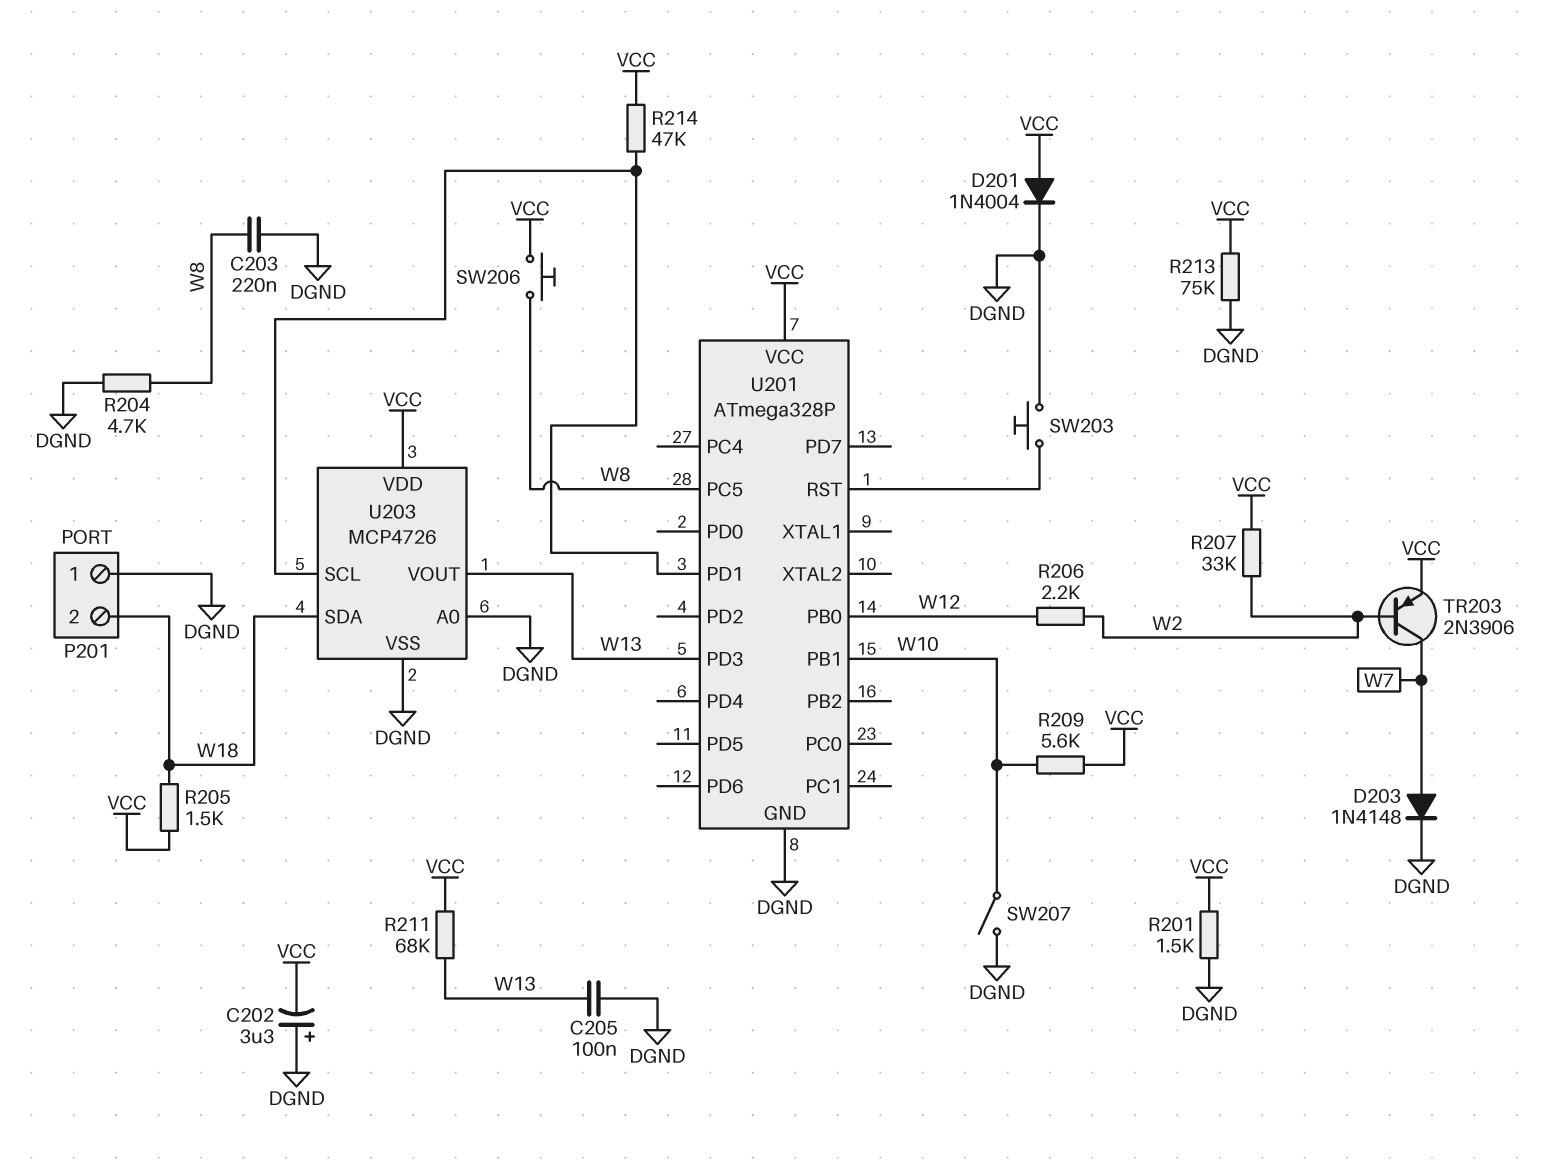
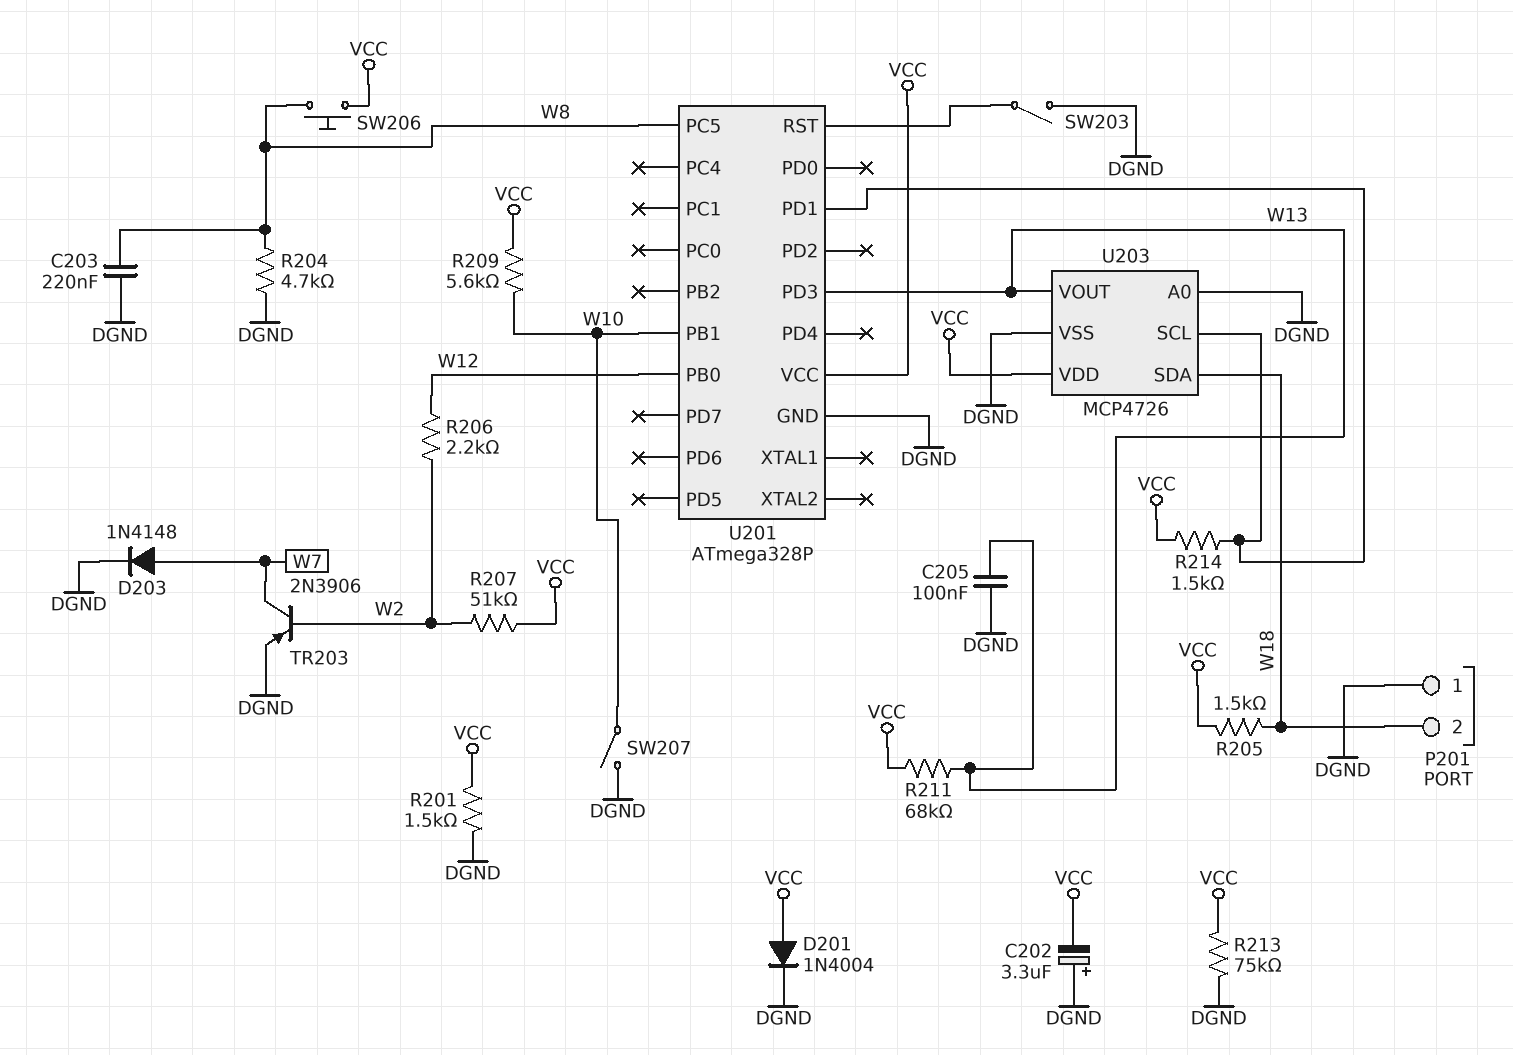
R207: 33k (VCC, W2) -> 51k (VCC, W2)
R214: 47k (U201/PD1, VCC) -> 1.5k (U201/PD1, VCC)
SW203: button (DGND, U201/RST) -> switch (DGND, U201/RST)
TR203: PNP 2N3906 (B W2, C W7, E VCC) -> PNP 2N3906 (B W2, C W7, E DGND)

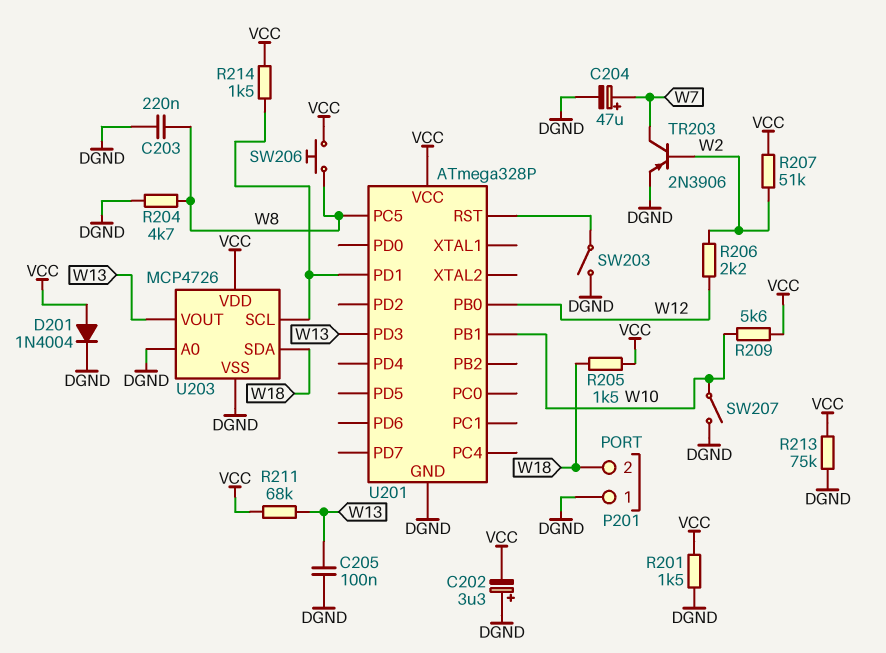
C204: none -> 47uF (plus W7, minus DGND)
D203: diode 1N4148 (A W7, K DGND) -> none

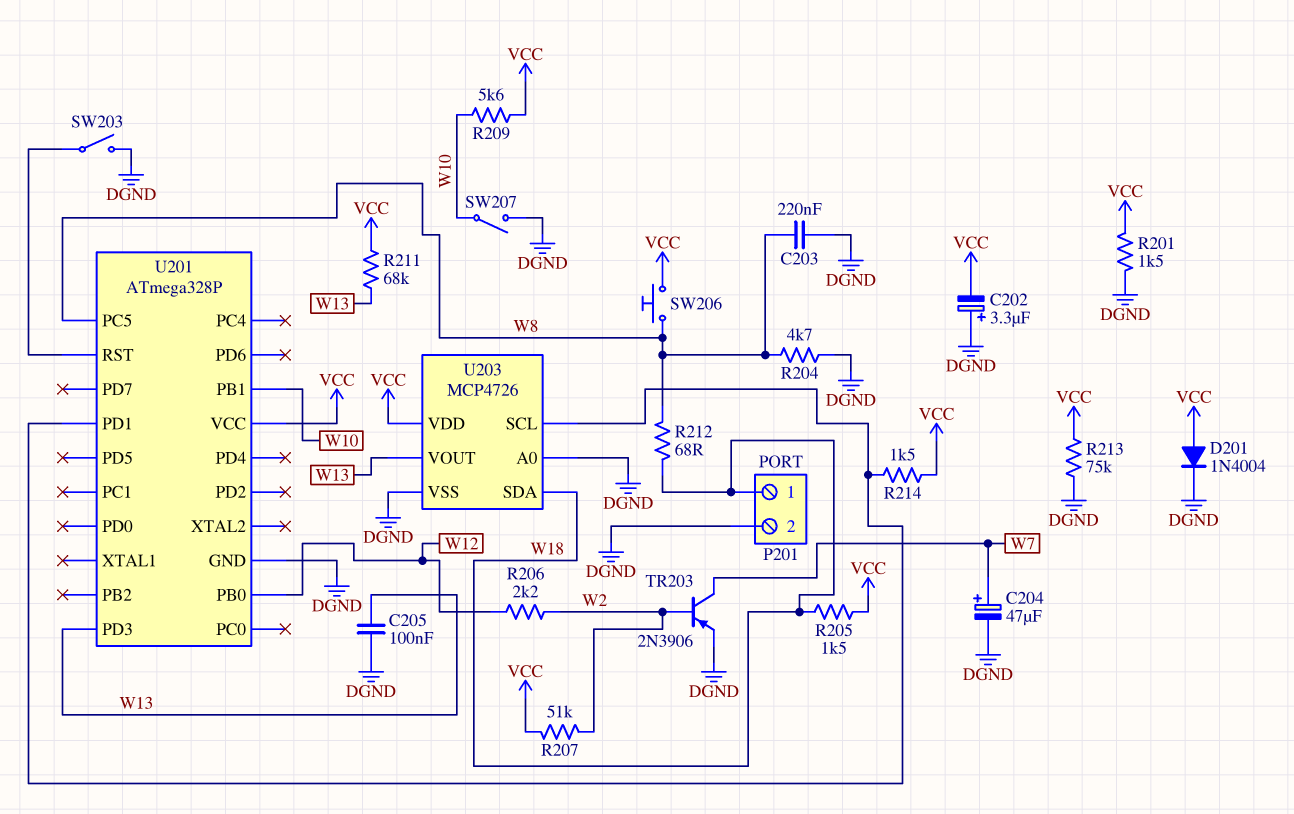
P201 pin 1: DGND -> W18
P201 pin 2: W18 -> DGND
R212: none -> 68 (W8, W18)

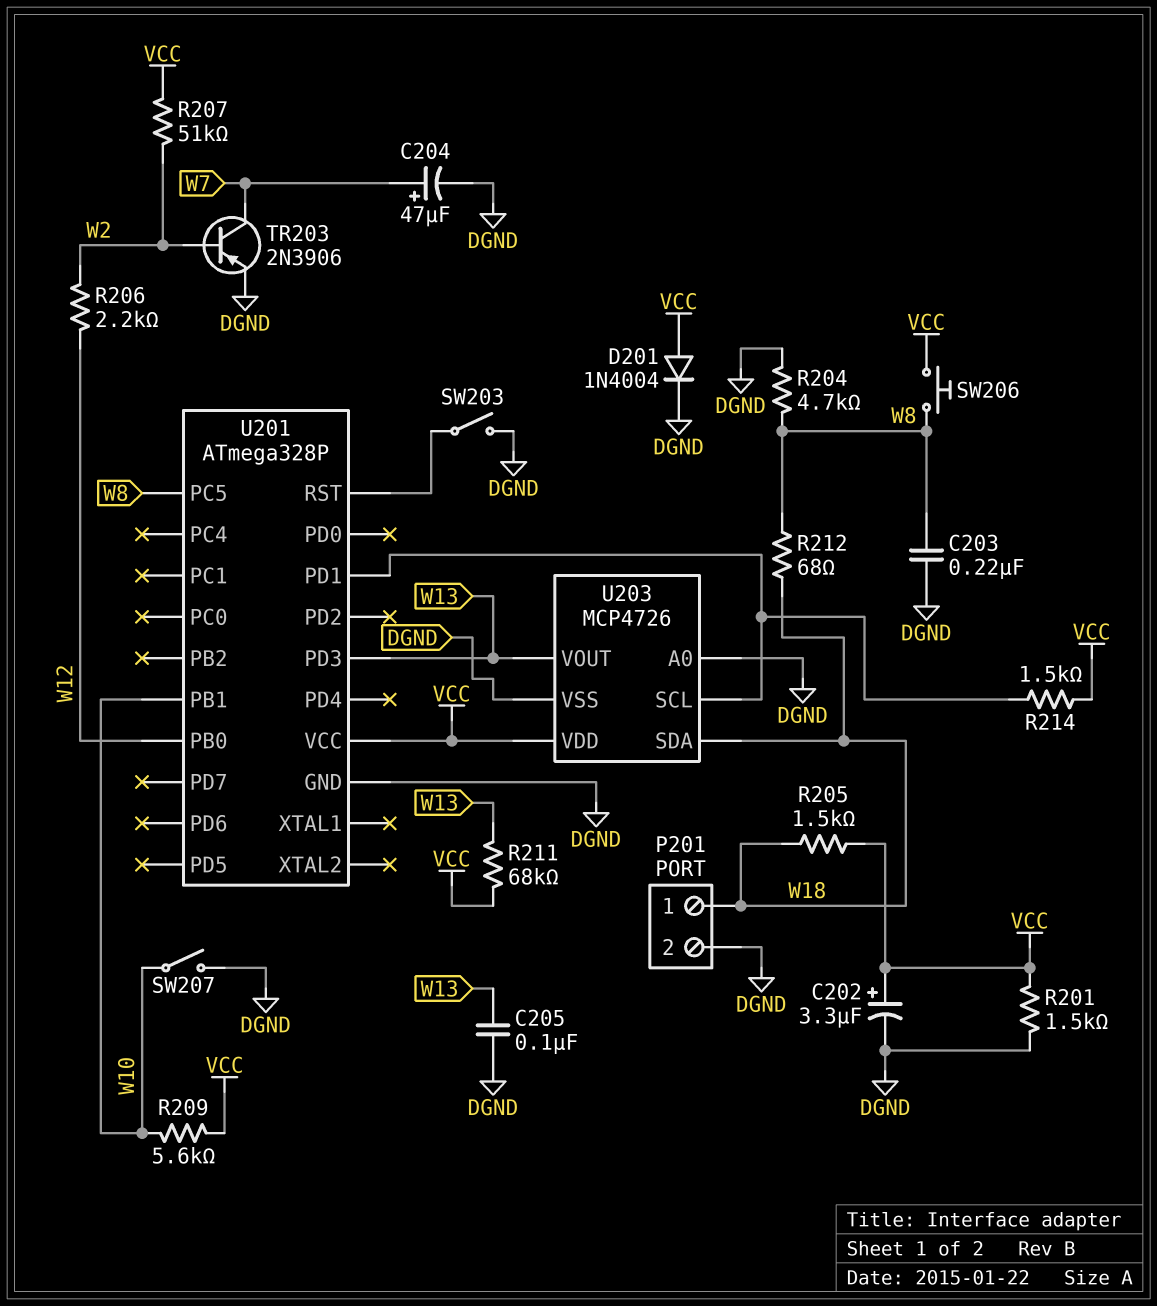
C202: 3.3uF (plus DGND, minus VCC) -> 3.3uF (plus VCC, minus DGND)
R213: 75k (DGND, VCC) -> none

